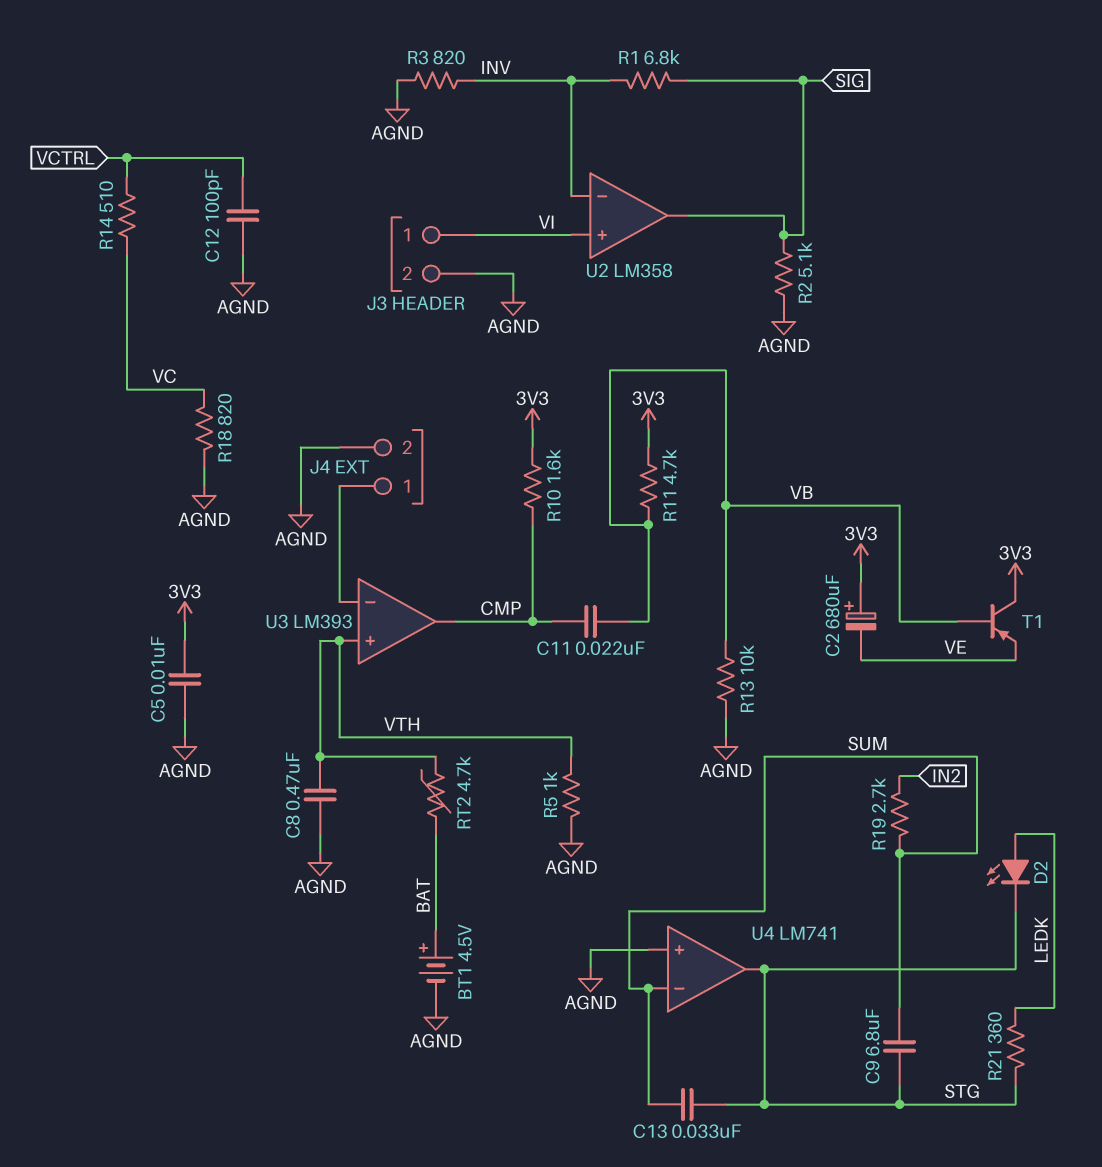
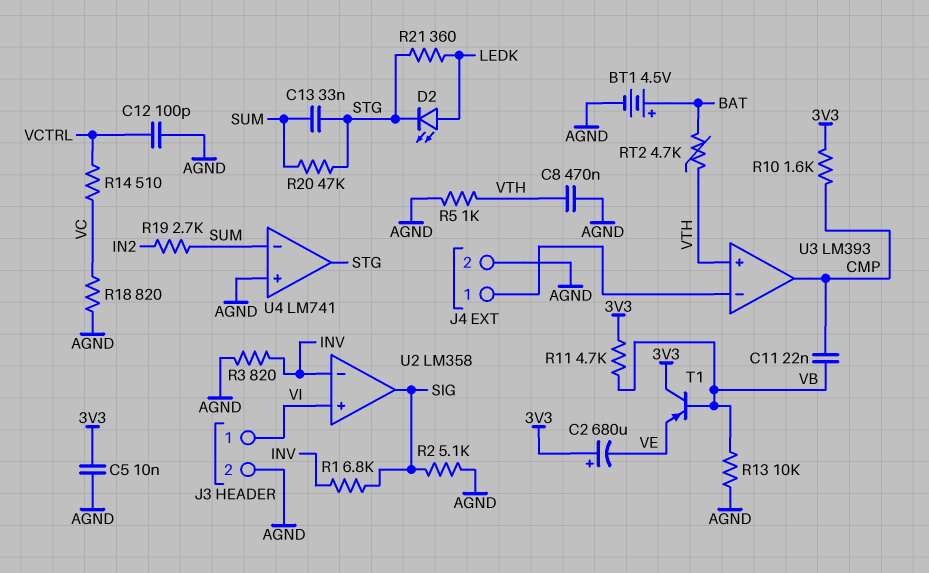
C9: 6.8uF (STG, SUM) -> none
R20: none -> 47k (STG, SUM)

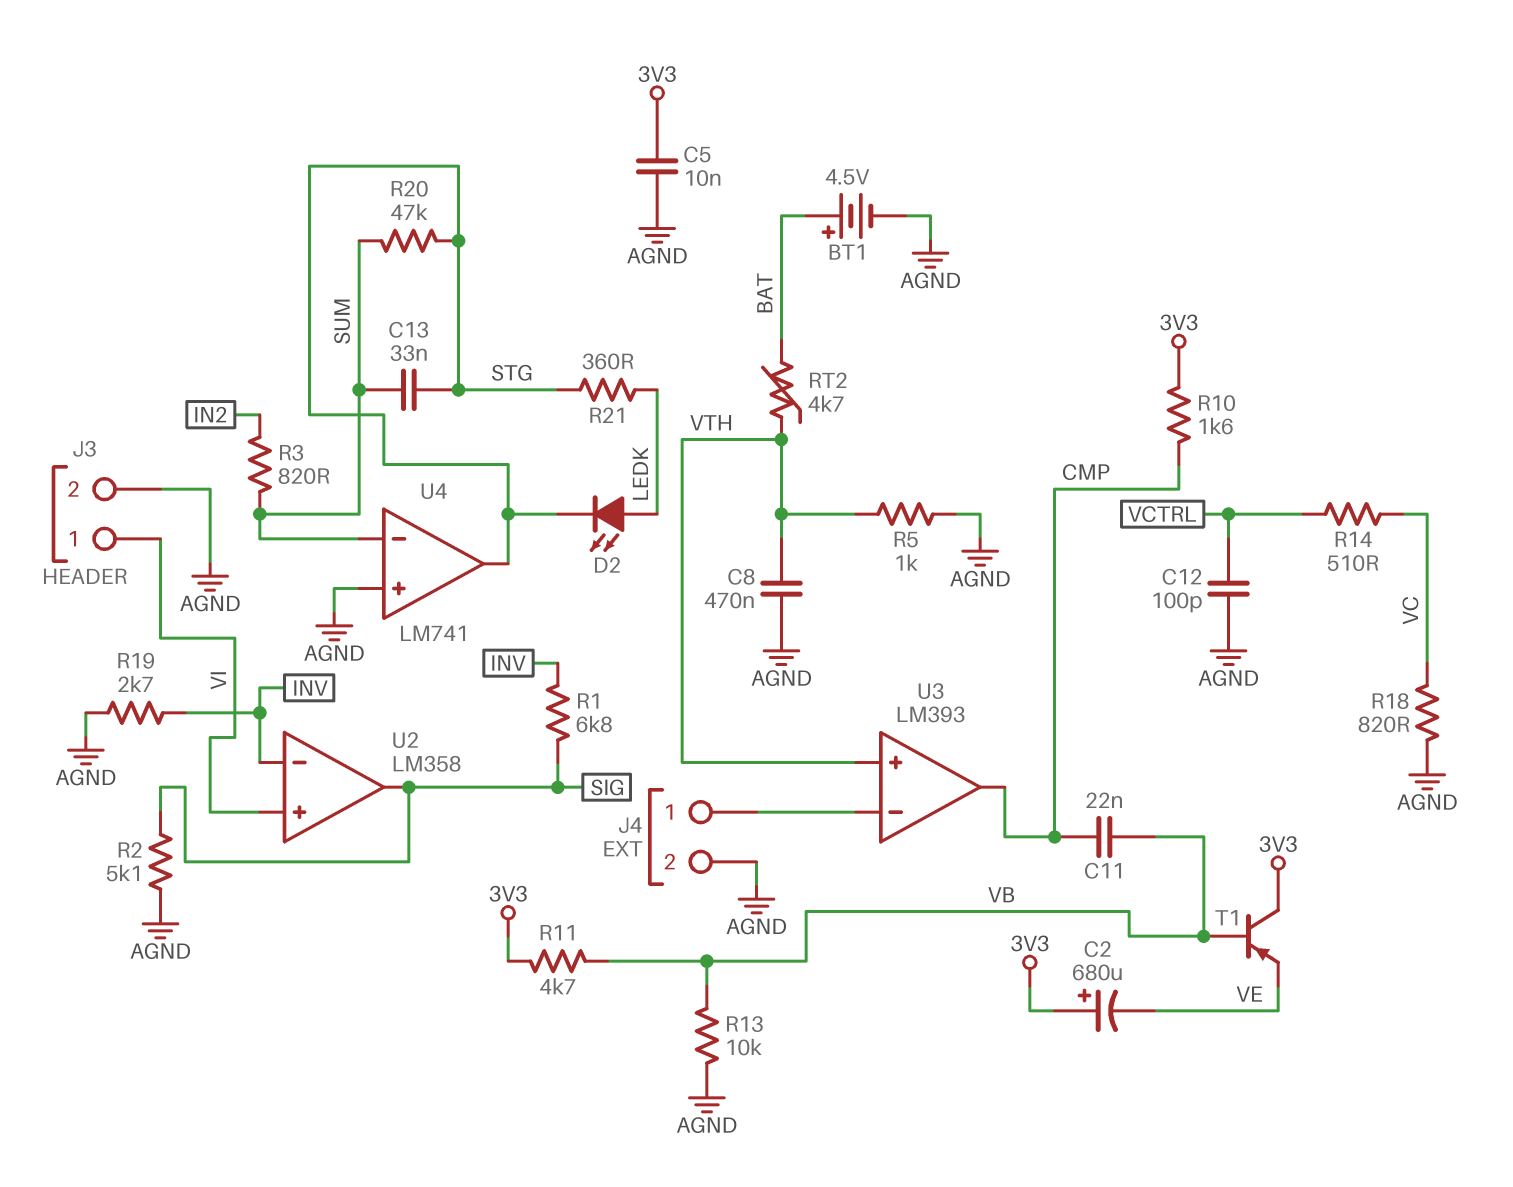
R3: 820 (AGND, INV) -> 820 (IN2, SUM)
R19: 2.7k (IN2, SUM) -> 2.7k (AGND, INV)

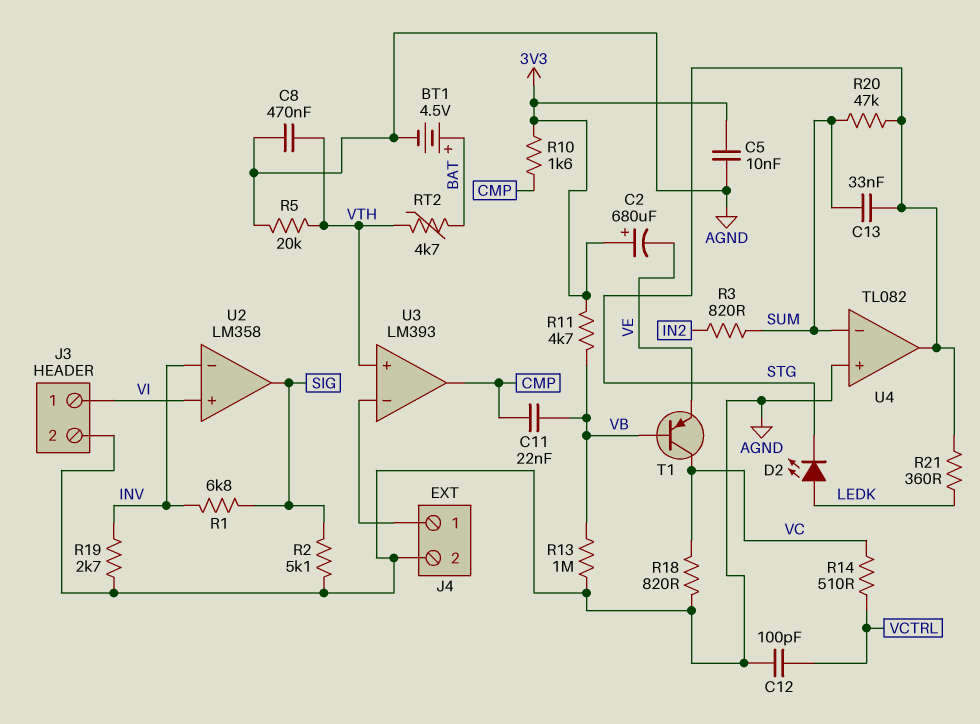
R5: 1k (AGND, VTH) -> 20k (AGND, VTH)
R13: 10k (AGND, VB) -> 1M (AGND, VB)
T1: PNP (B VB, C 3V3, E VE) -> PNP (B VB, C VC, E VE)
U4: LM741 -> TL082

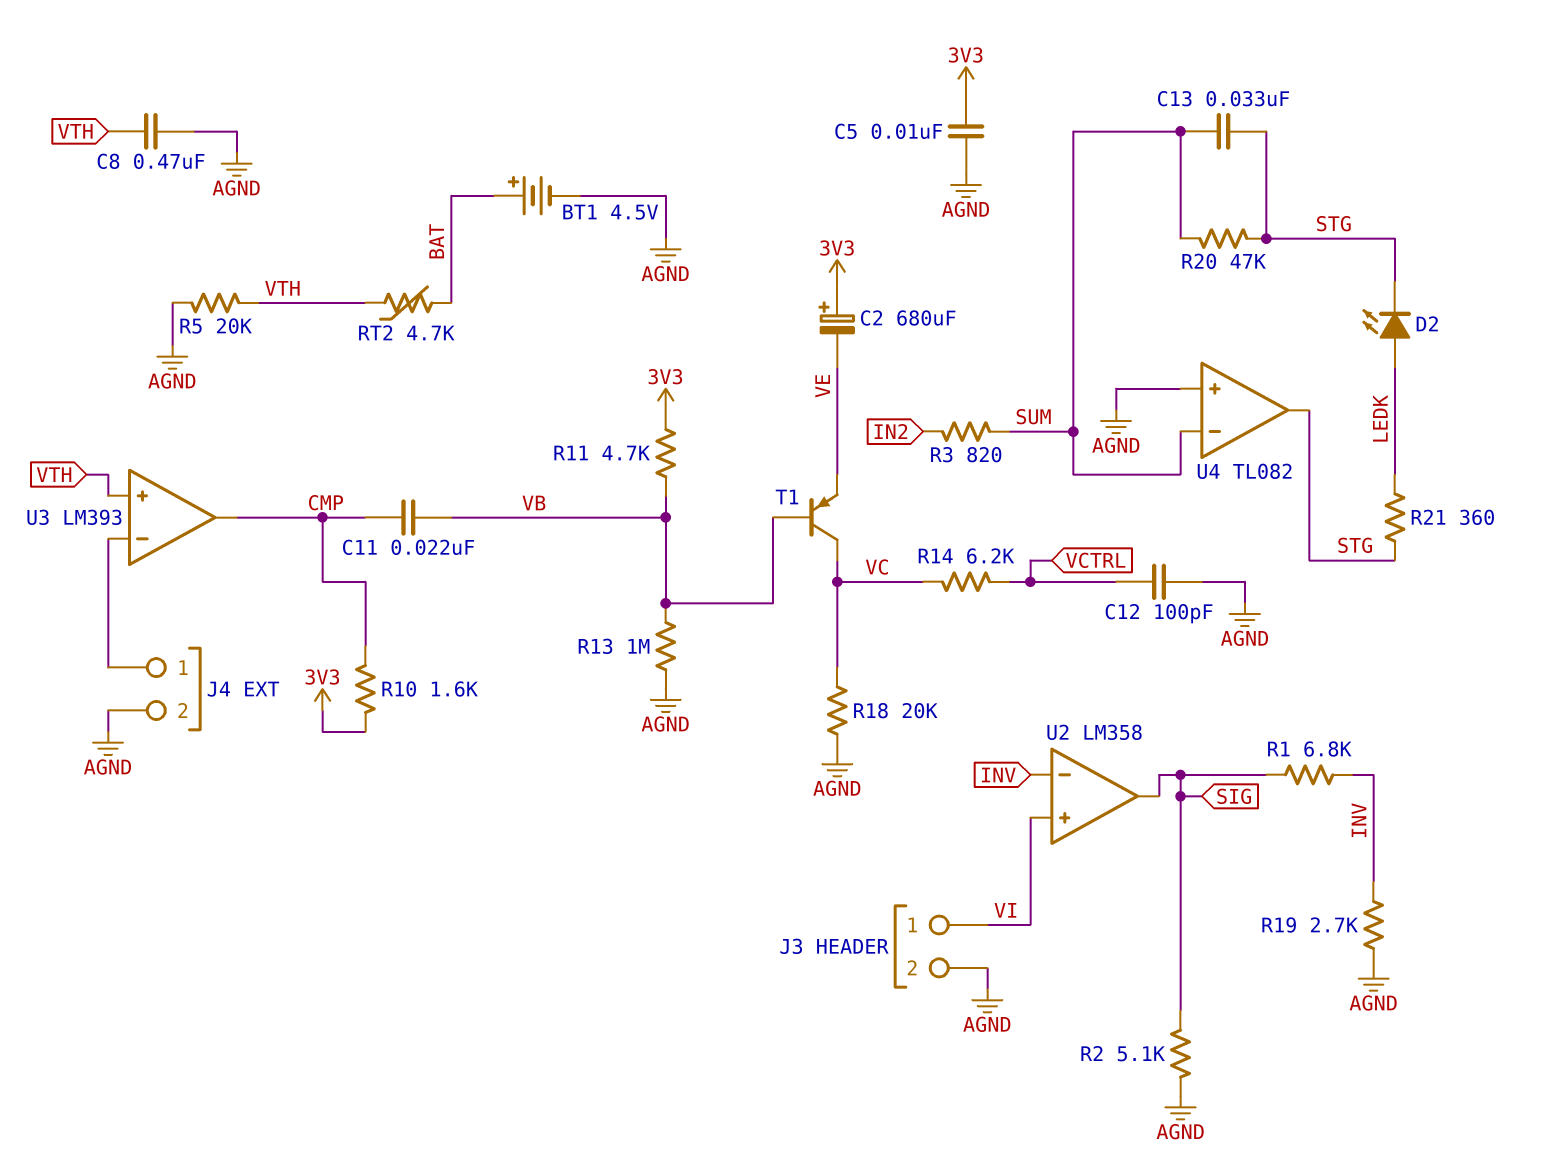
R14: 510 (VC, VCTRL) -> 6.2k (VC, VCTRL)
R18: 820 (AGND, VC) -> 20k (AGND, VC)

